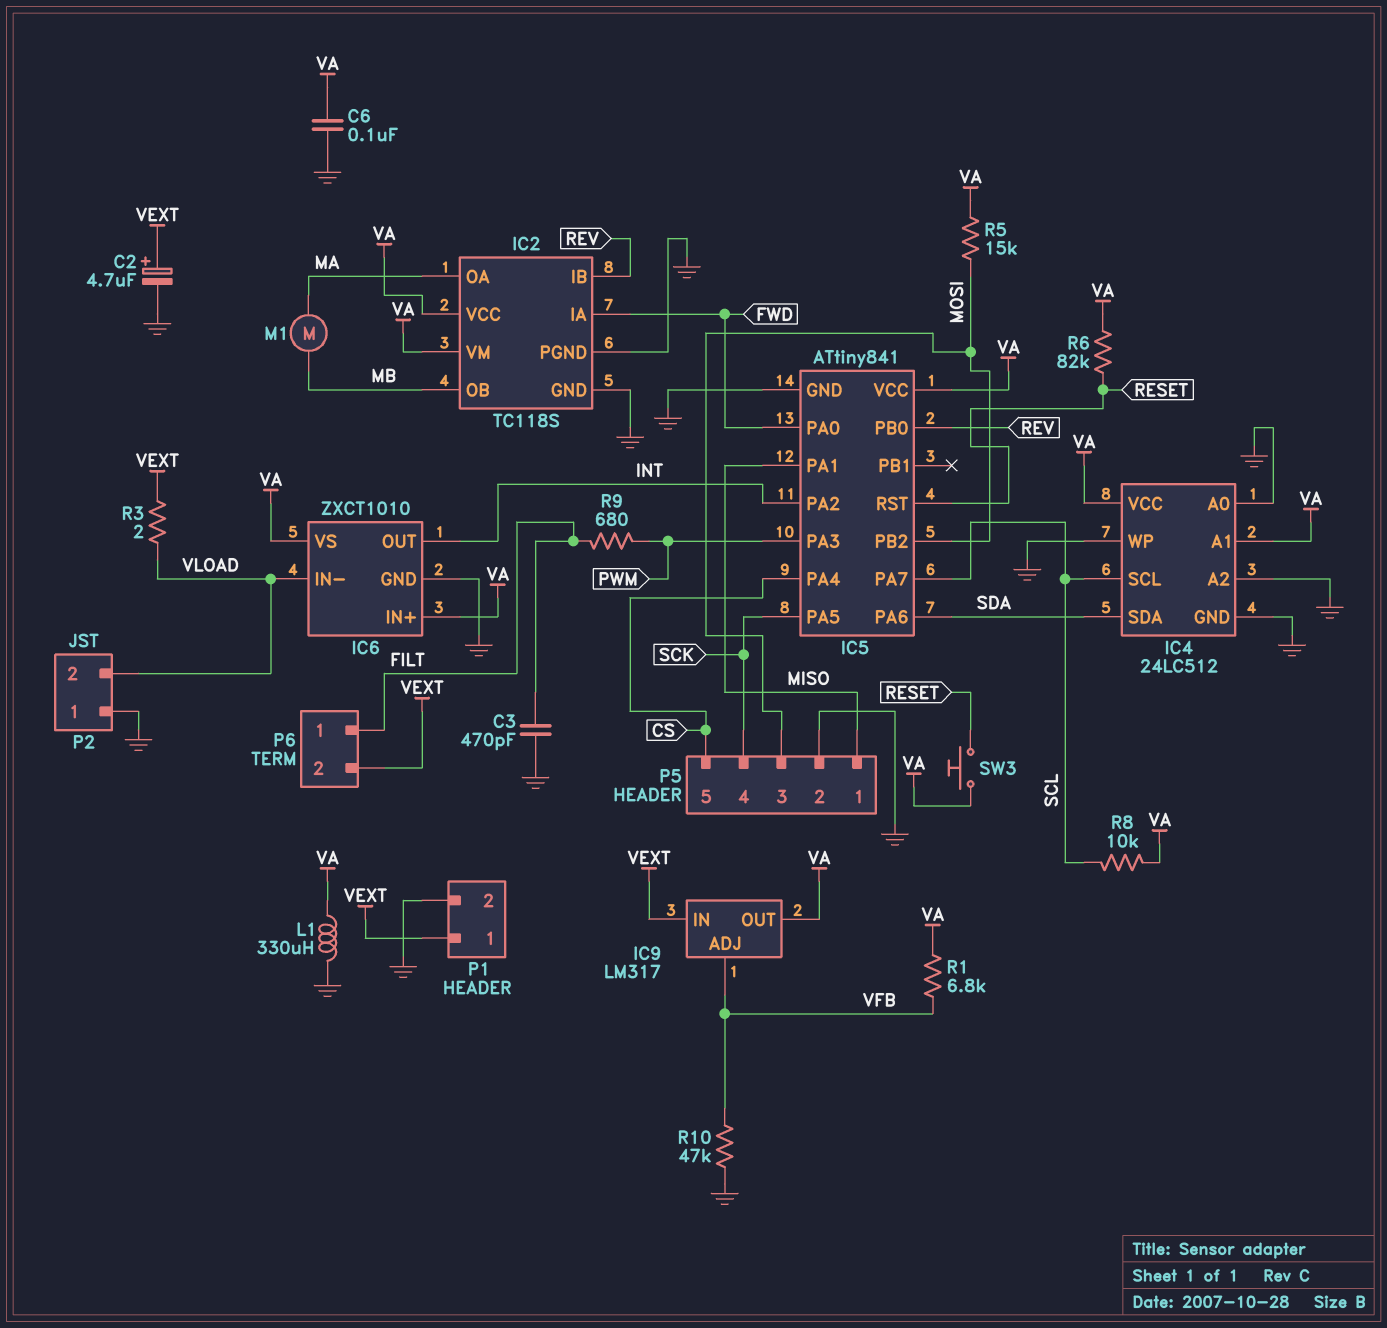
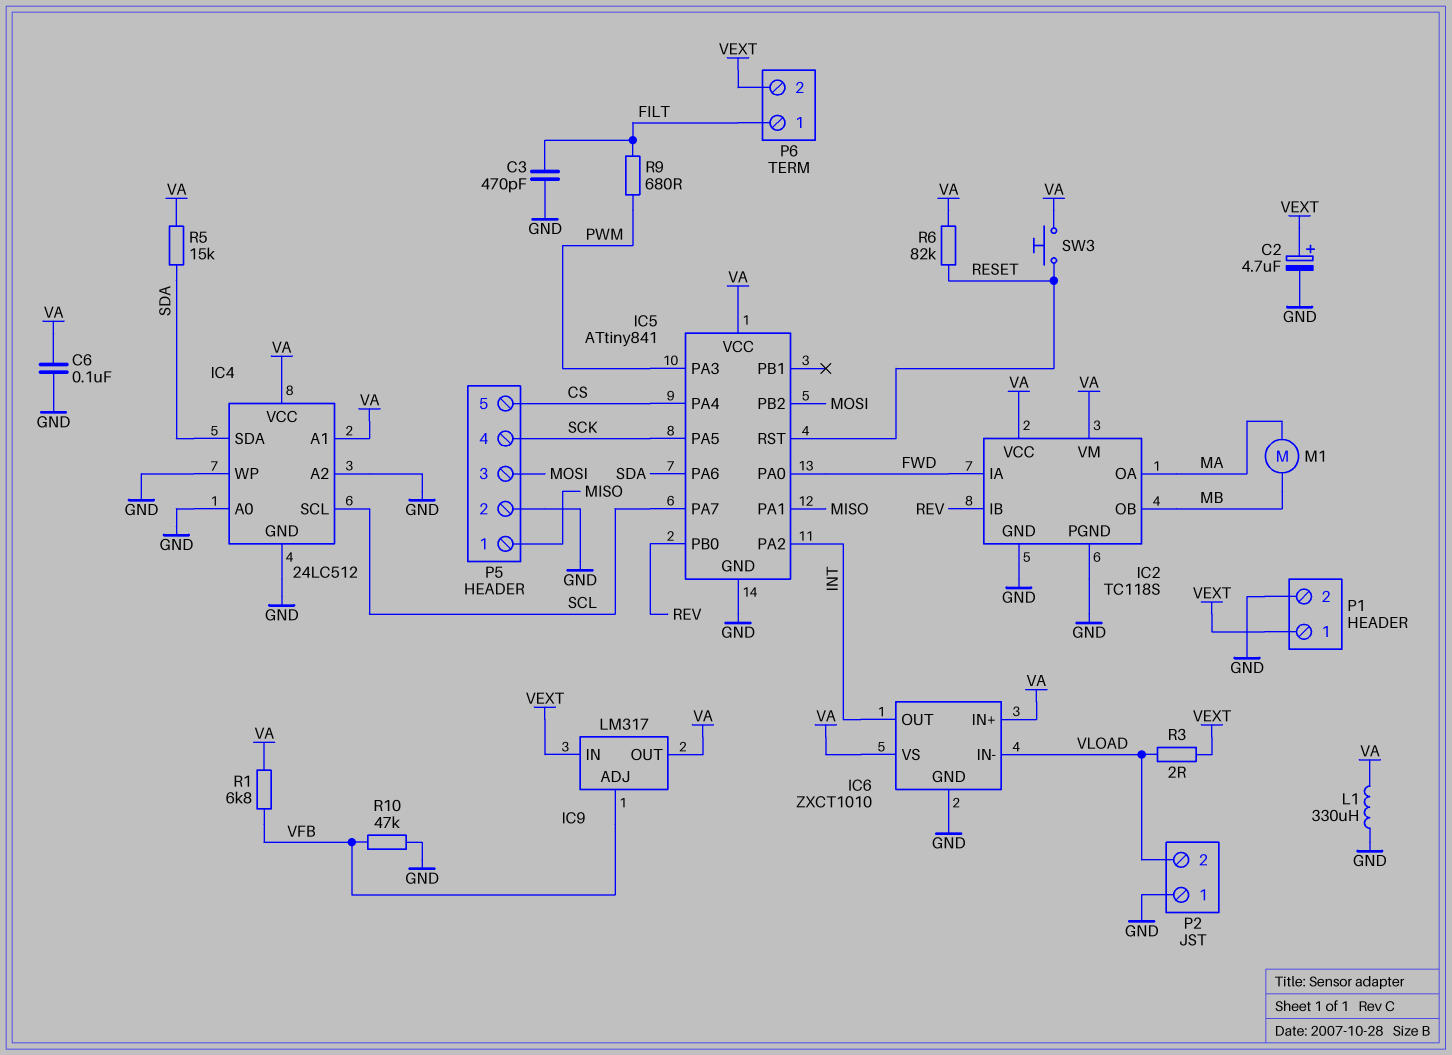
R5: 15k (MOSI, VA) -> 15k (SDA, VA)
R8: 10k (SCL, VA) -> none

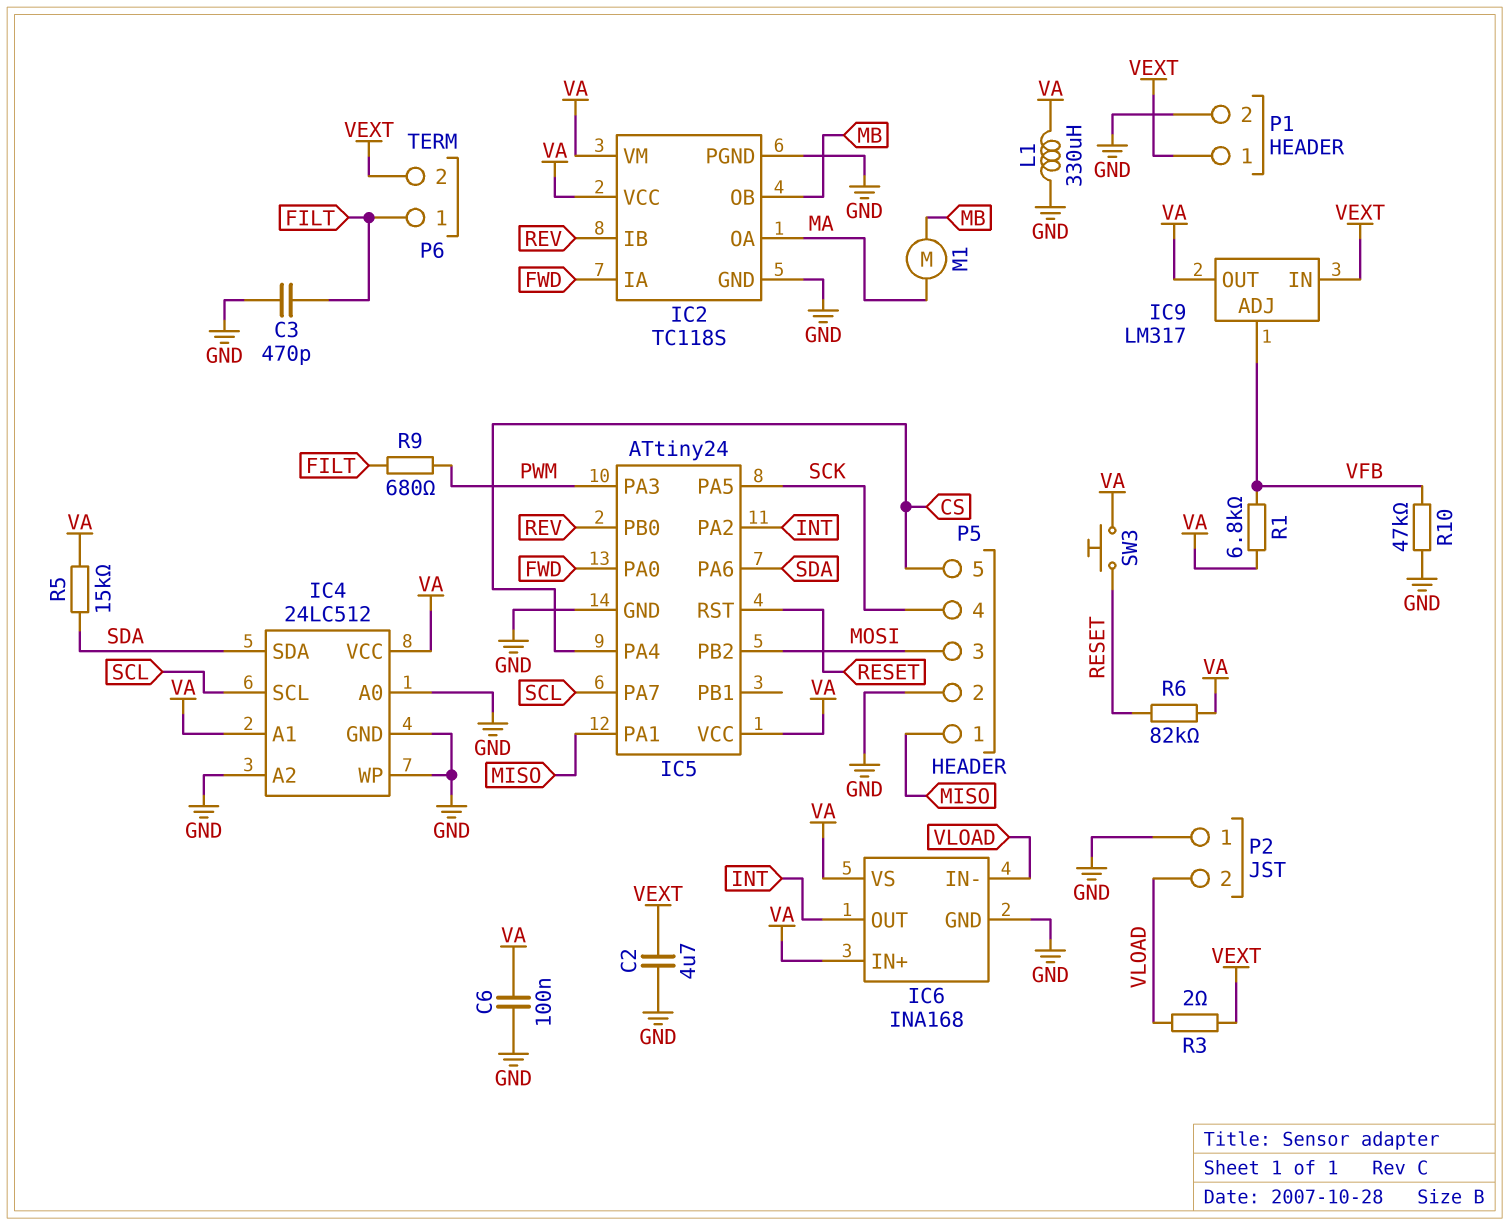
C2: 4.7uF (plus VEXT, minus GND) -> 4.7uF (GND, VEXT)
IC5: ATtiny841 -> ATtiny24
IC6: ZXCT1010 -> INA168

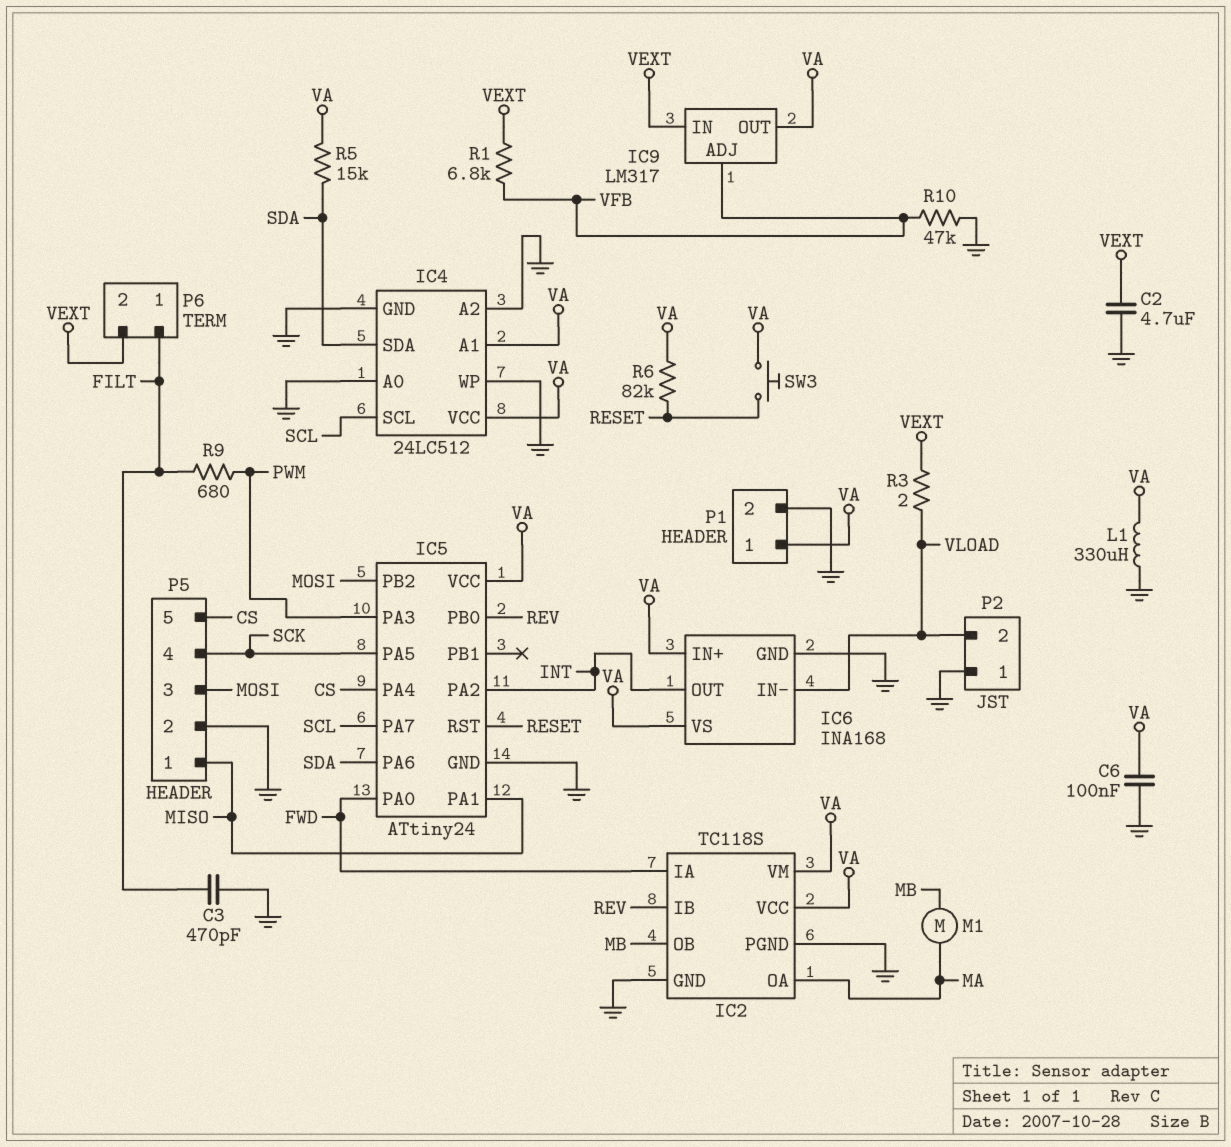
P1 pin 1: VEXT -> VA
R1: 6.8k (VA, VFB) -> 6.8k (VEXT, VFB)

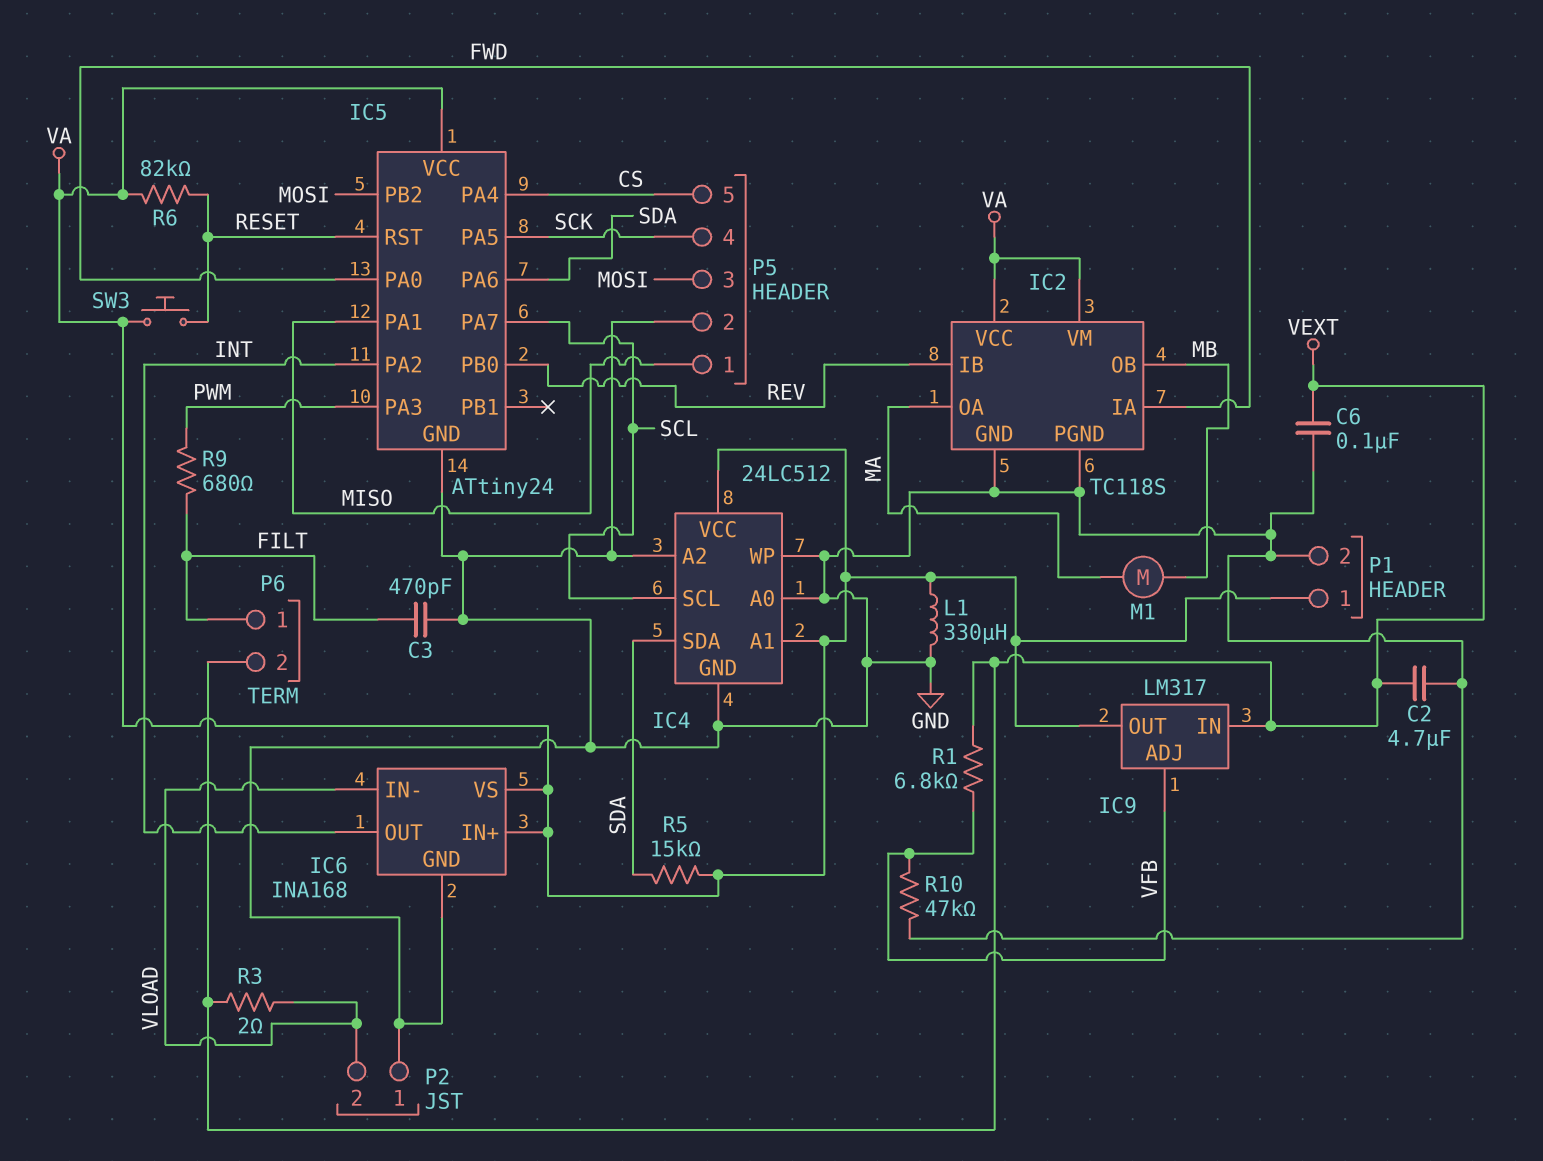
C6: 100nF (GND, VA) -> 100nF (GND, VEXT)

